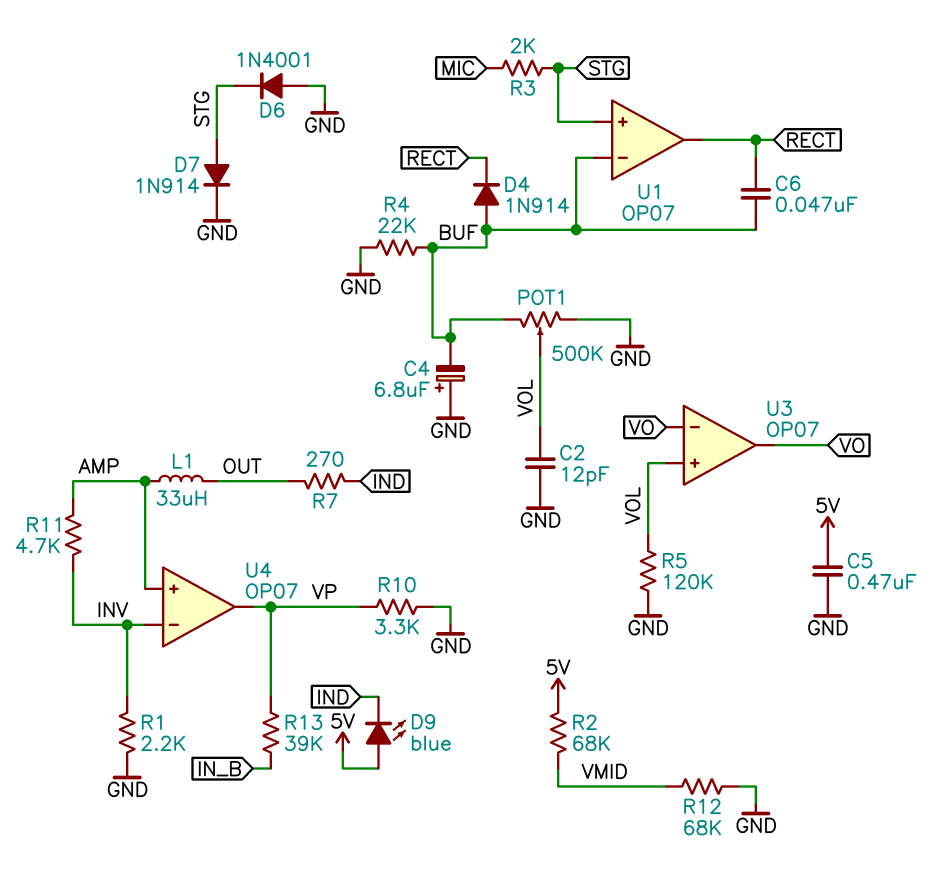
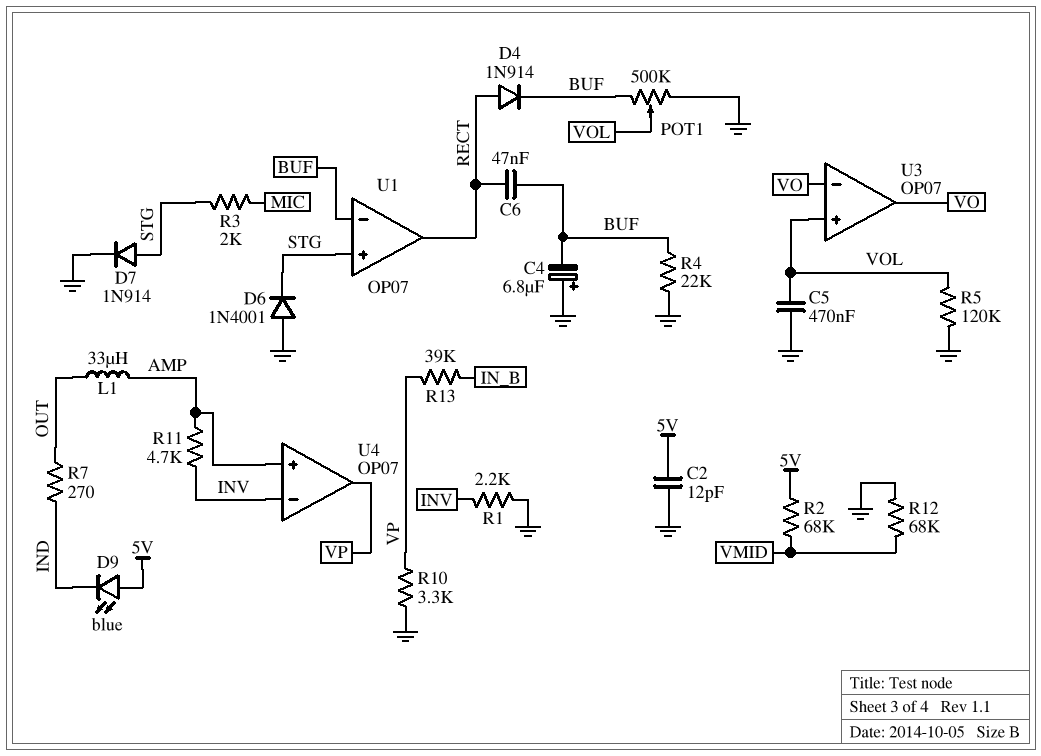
C2: 12pF (GND, VOL) -> 12pF (5V, GND)
C5: 470nF (5V, GND) -> 470nF (GND, VOL)
D4: diode 1N914 (A BUF, K RECT) -> diode 1N914 (A RECT, K BUF)

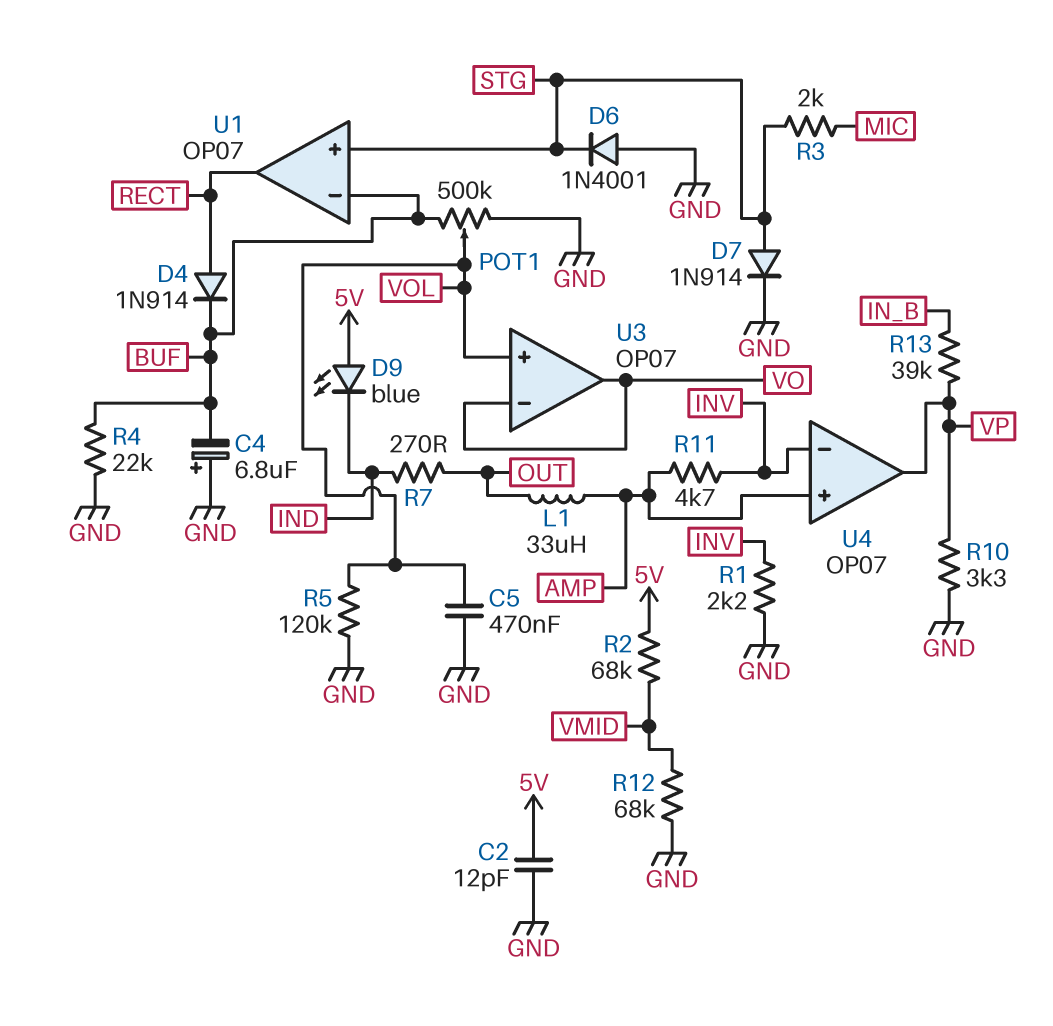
C6: 47nF (BUF, RECT) -> none

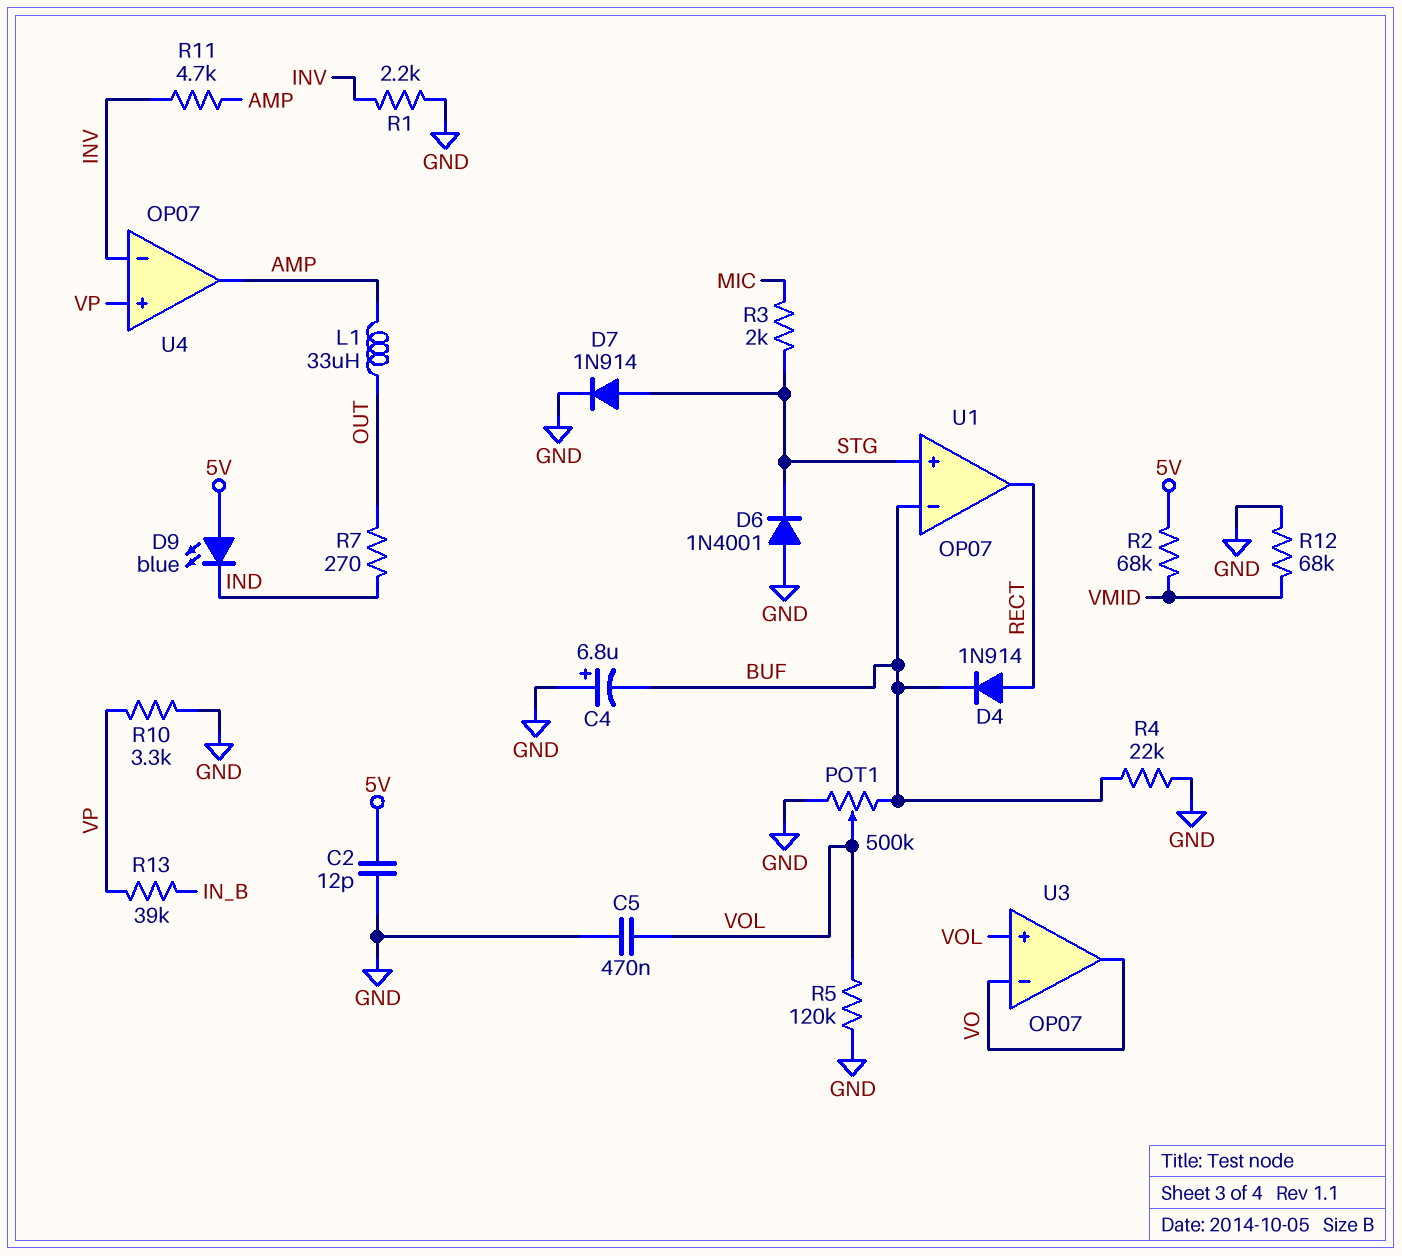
U4 pin in+: AMP -> VP
U4 pin out: VP -> AMP

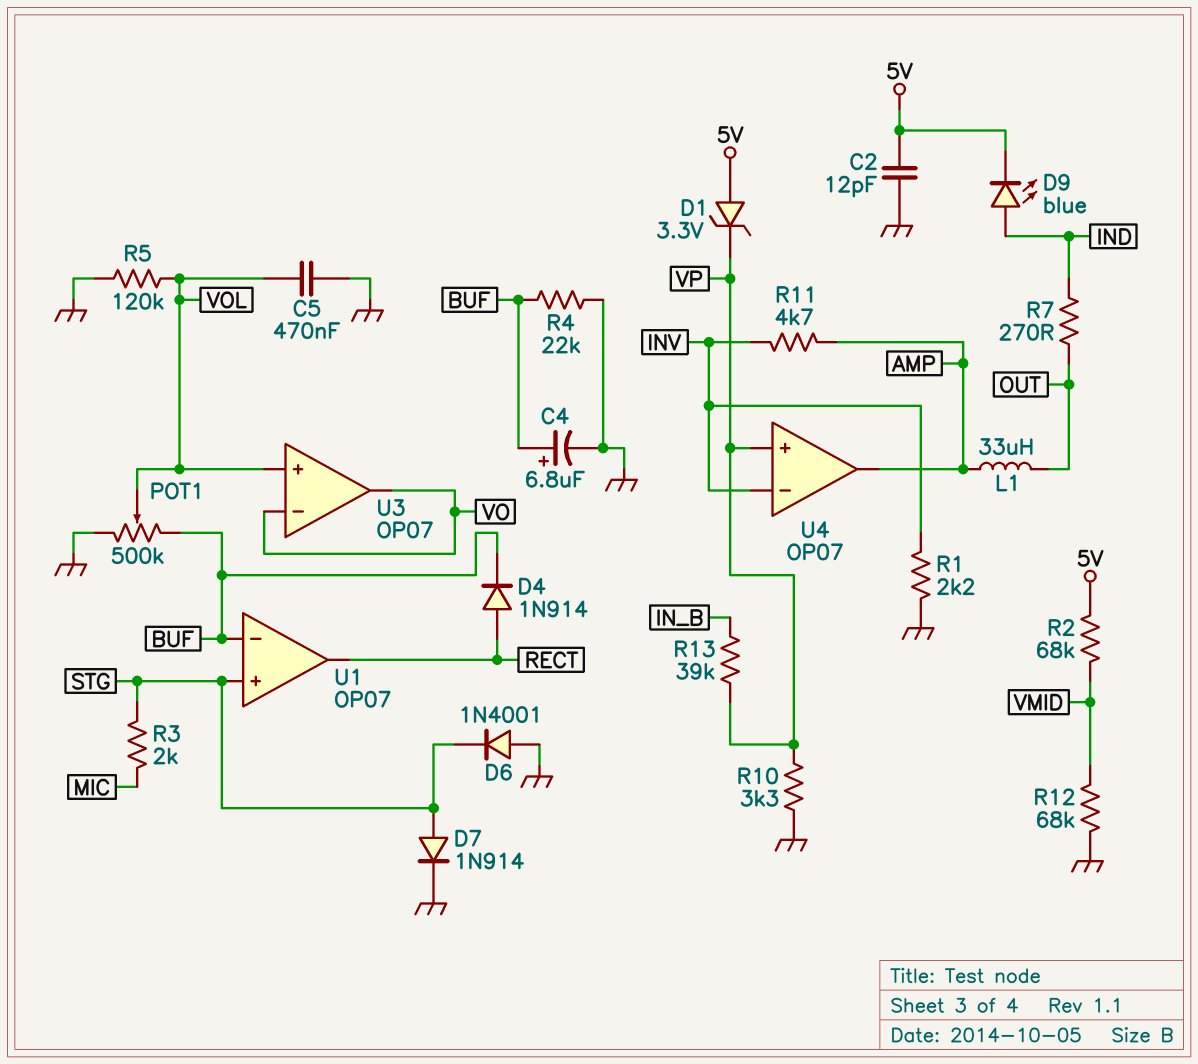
C4: 6.8uF (plus GND, minus BUF) -> 6.8uF (plus BUF, minus GND)
D1: none -> zener 3.3V (A 5V, K VP)
D9: LED blue (A 5V, K IND) -> LED blue (A IND, K 5V)

